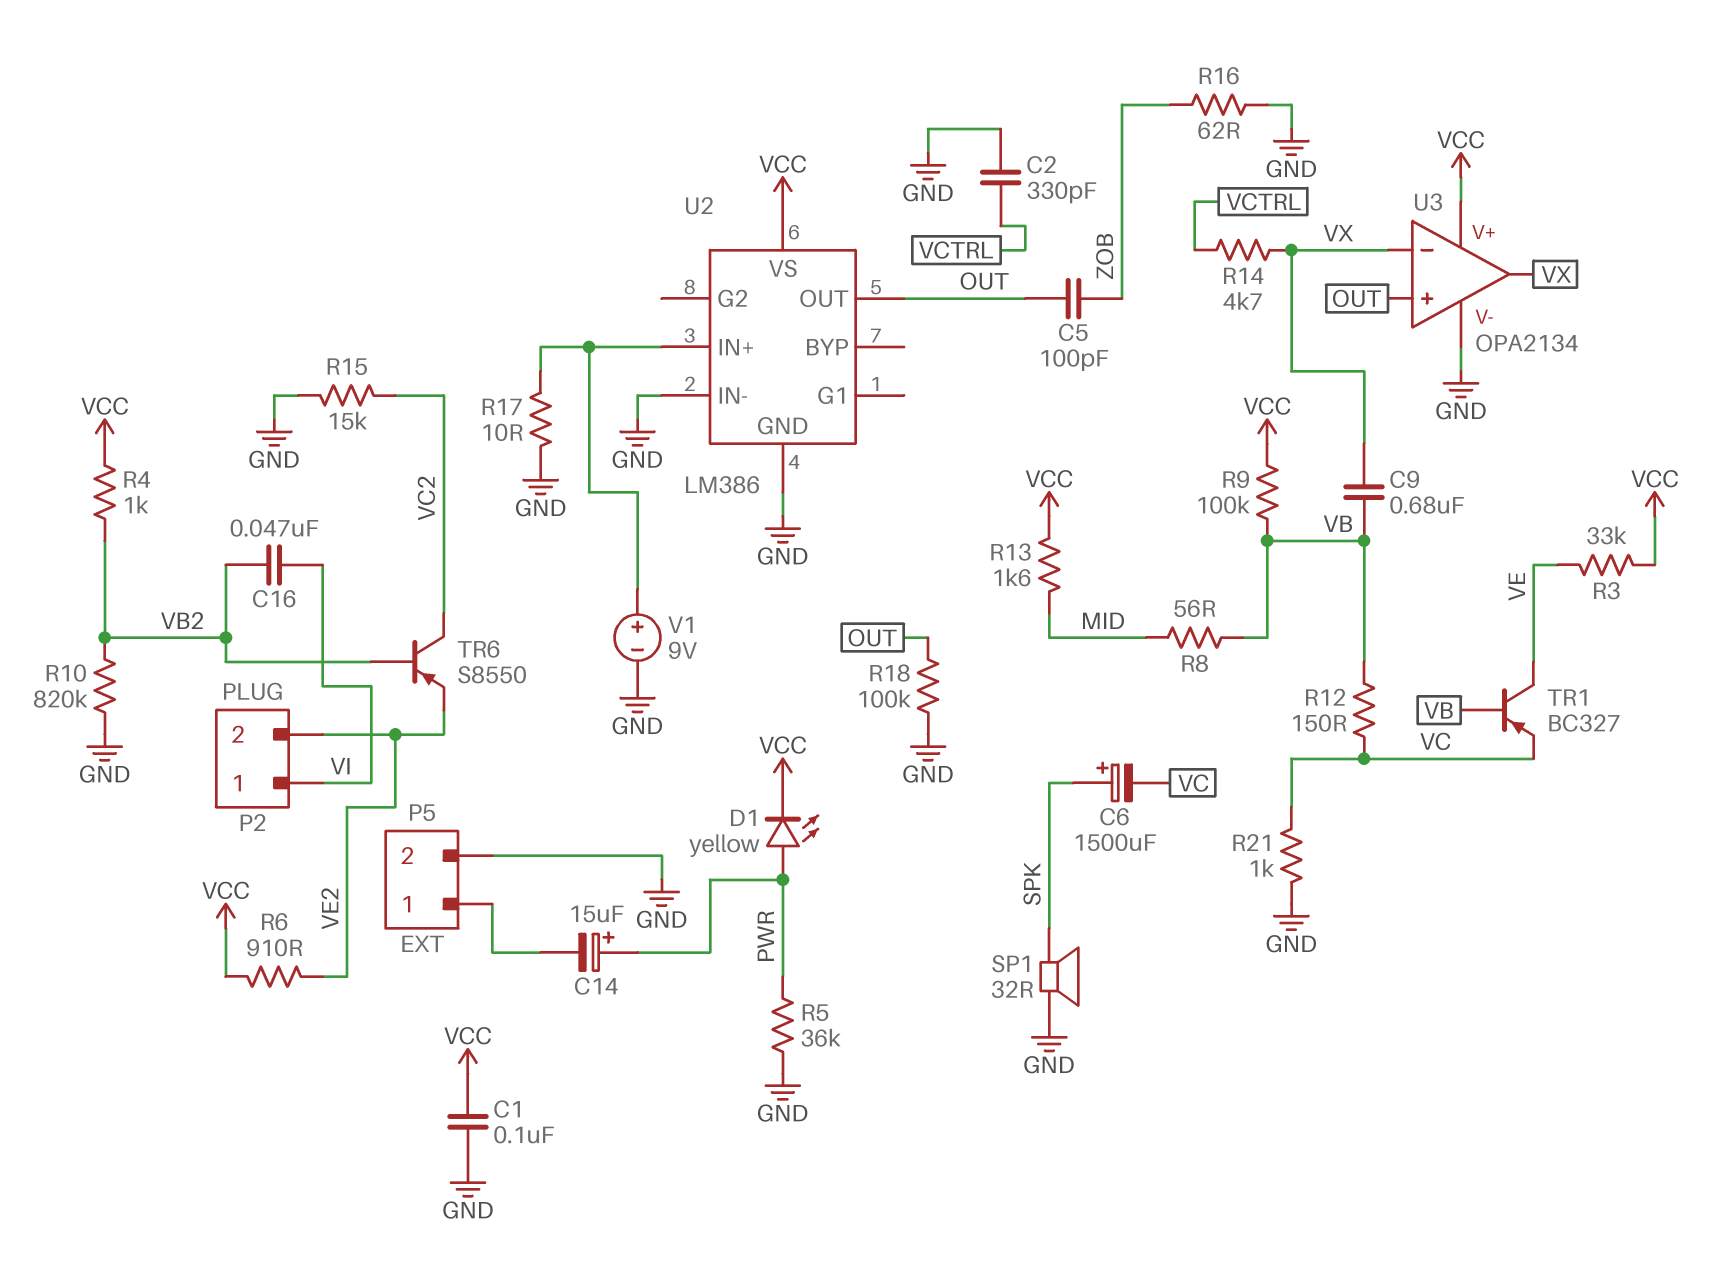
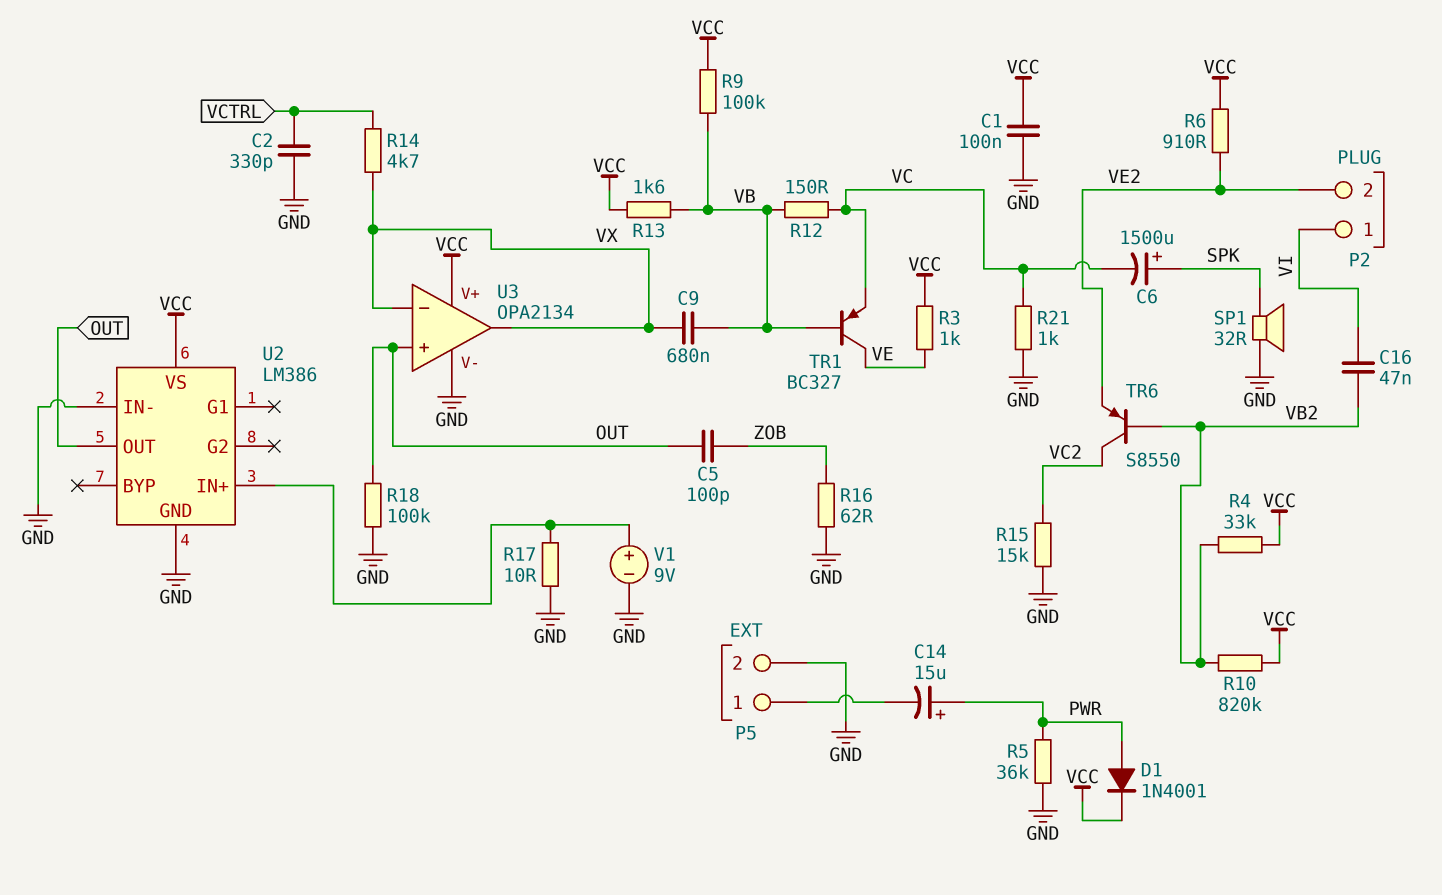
D1: LED yellow (A PWR, K VCC) -> diode 1N4001 (A PWR, K VCC)
R3: 33k (VCC, VE) -> 1k (VCC, VE)
R4: 1k (VB2, VCC) -> 33k (VB2, VCC)
R8: 56 (MID, VB) -> none
R10: 820k (GND, VB2) -> 820k (VB2, VCC)
R13: 1.6k (MID, VCC) -> 1.6k (VB, VCC)

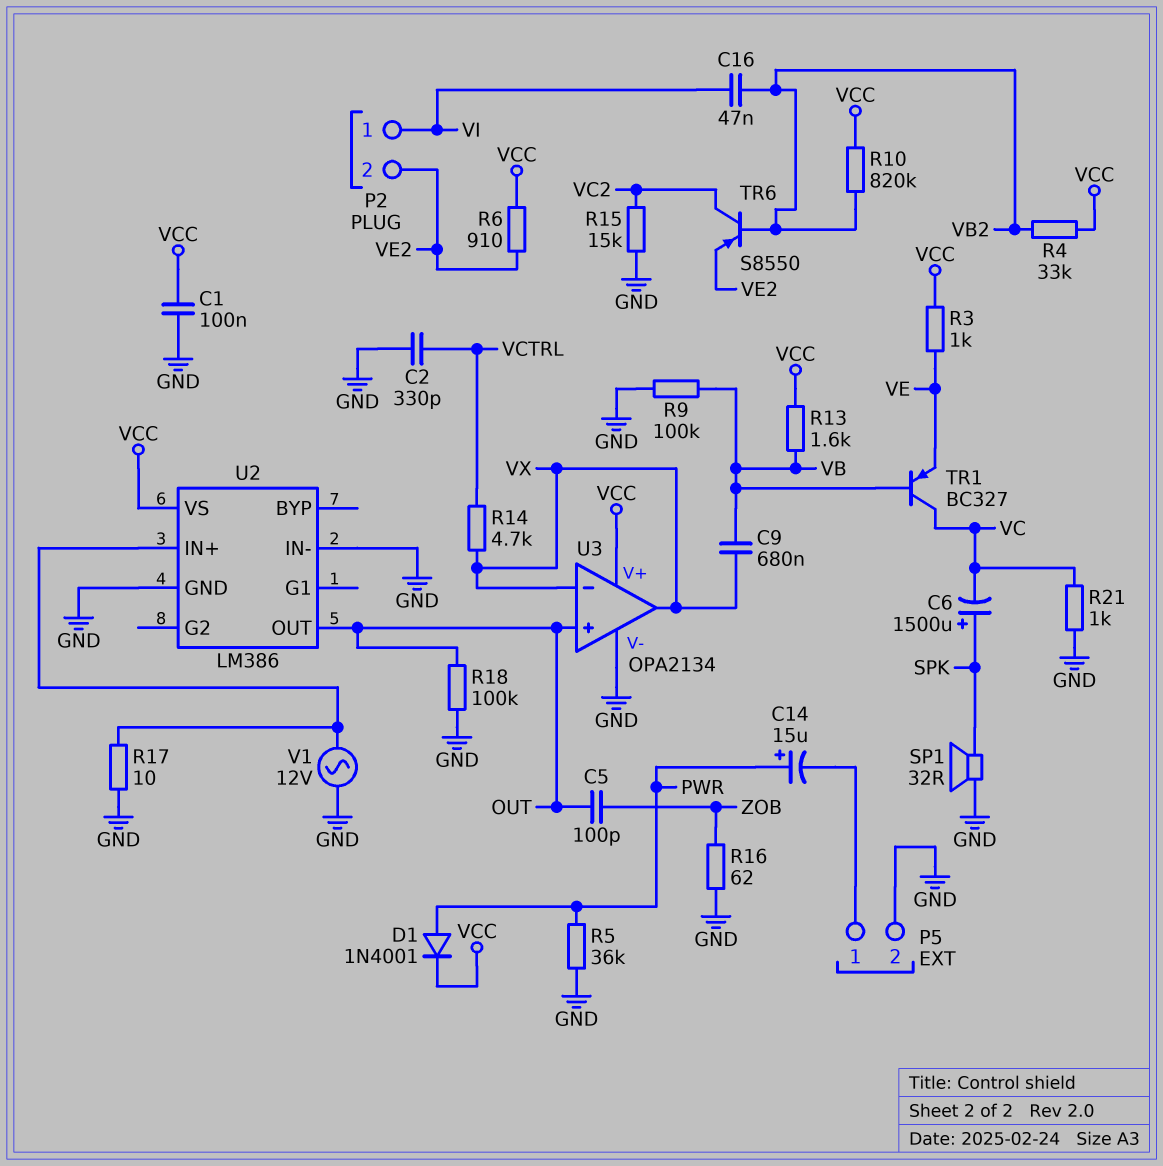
R9: 100k (VB, VCC) -> 100k (GND, VB)
R12: 150 (VB, VC) -> none
TR1: PNP BC327 (B VB, C VE, E VC) -> PNP BC327 (B VB, C VC, E VE)
V1: 9V (plus U2/IN+, minus GND) -> AC 12V (GND, U2/IN+)

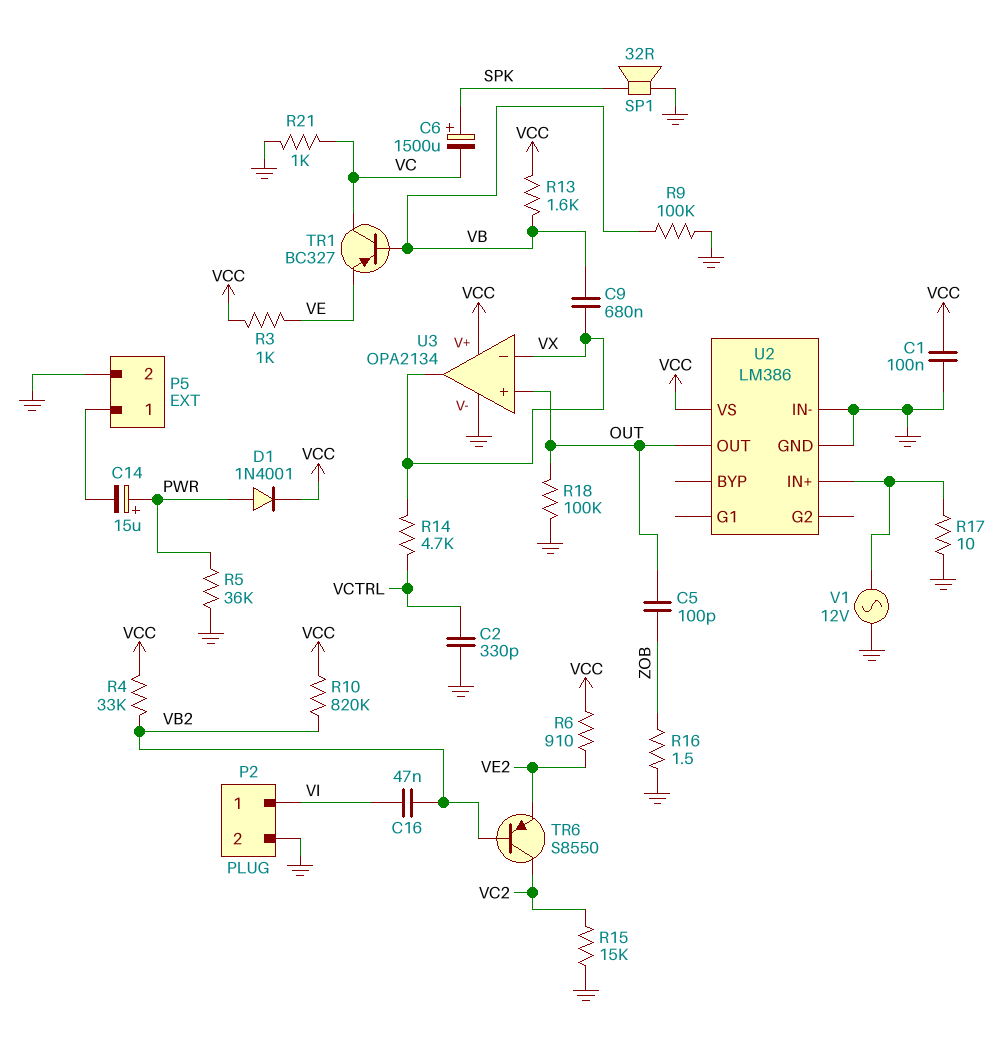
P2 pin 2: VE2 -> GND
R16: 62 (GND, ZOB) -> 1.5 (GND, ZOB)

